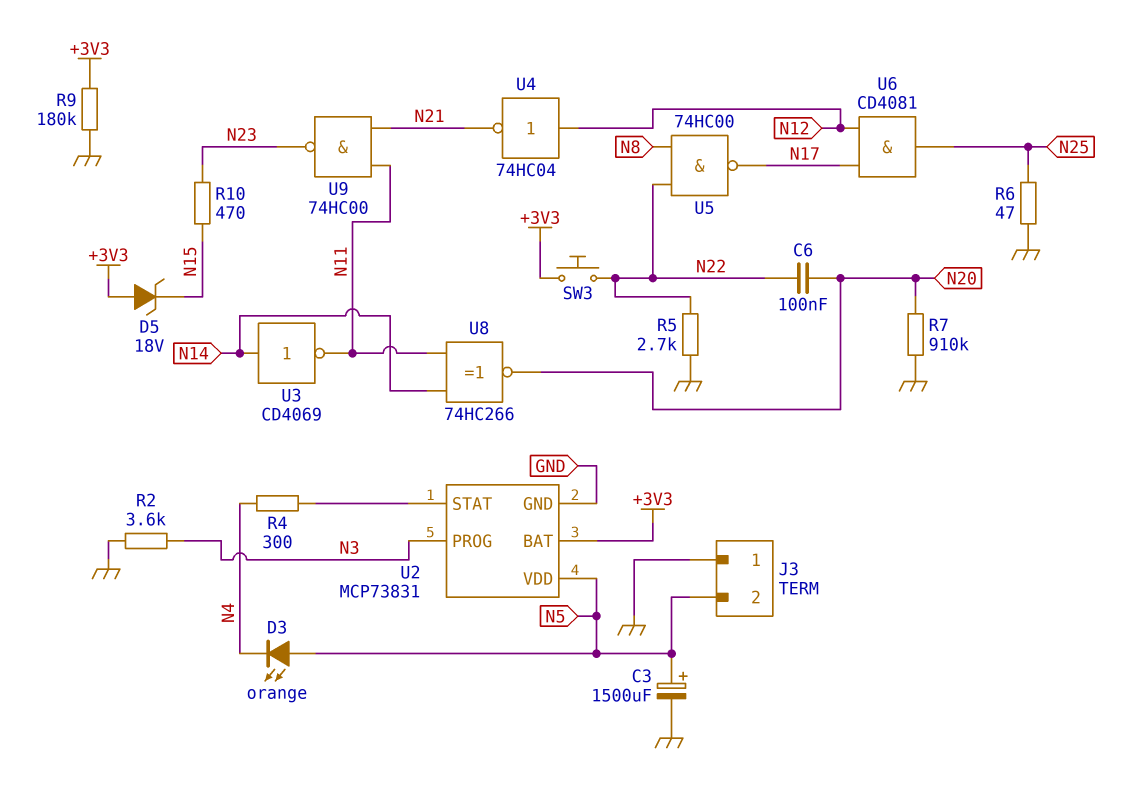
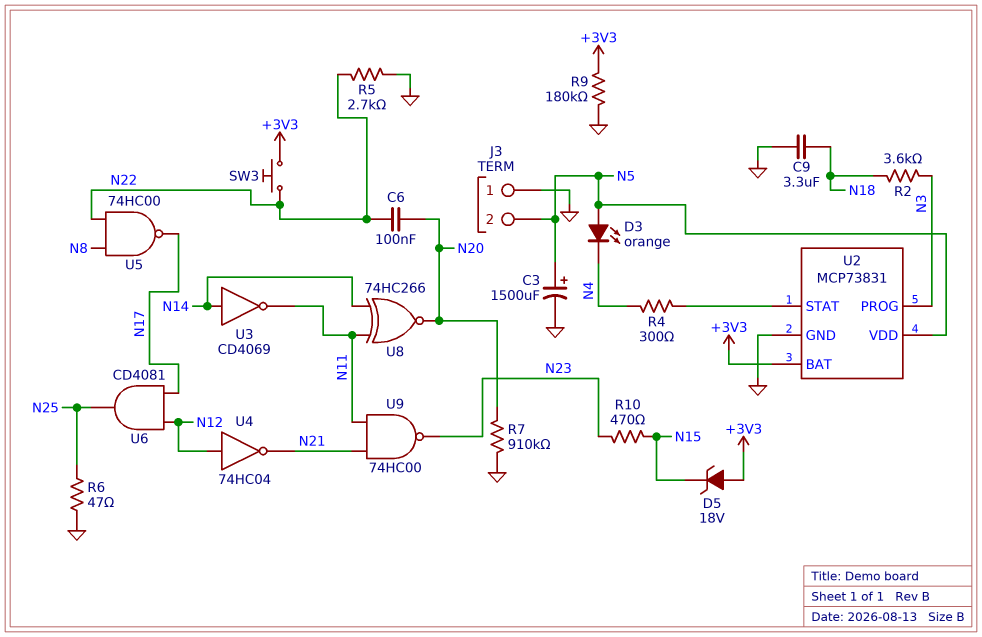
C9: none -> 3.3uF (GND, N18)
R2: 3.6k (GND, N3) -> 3.6k (N3, N18)

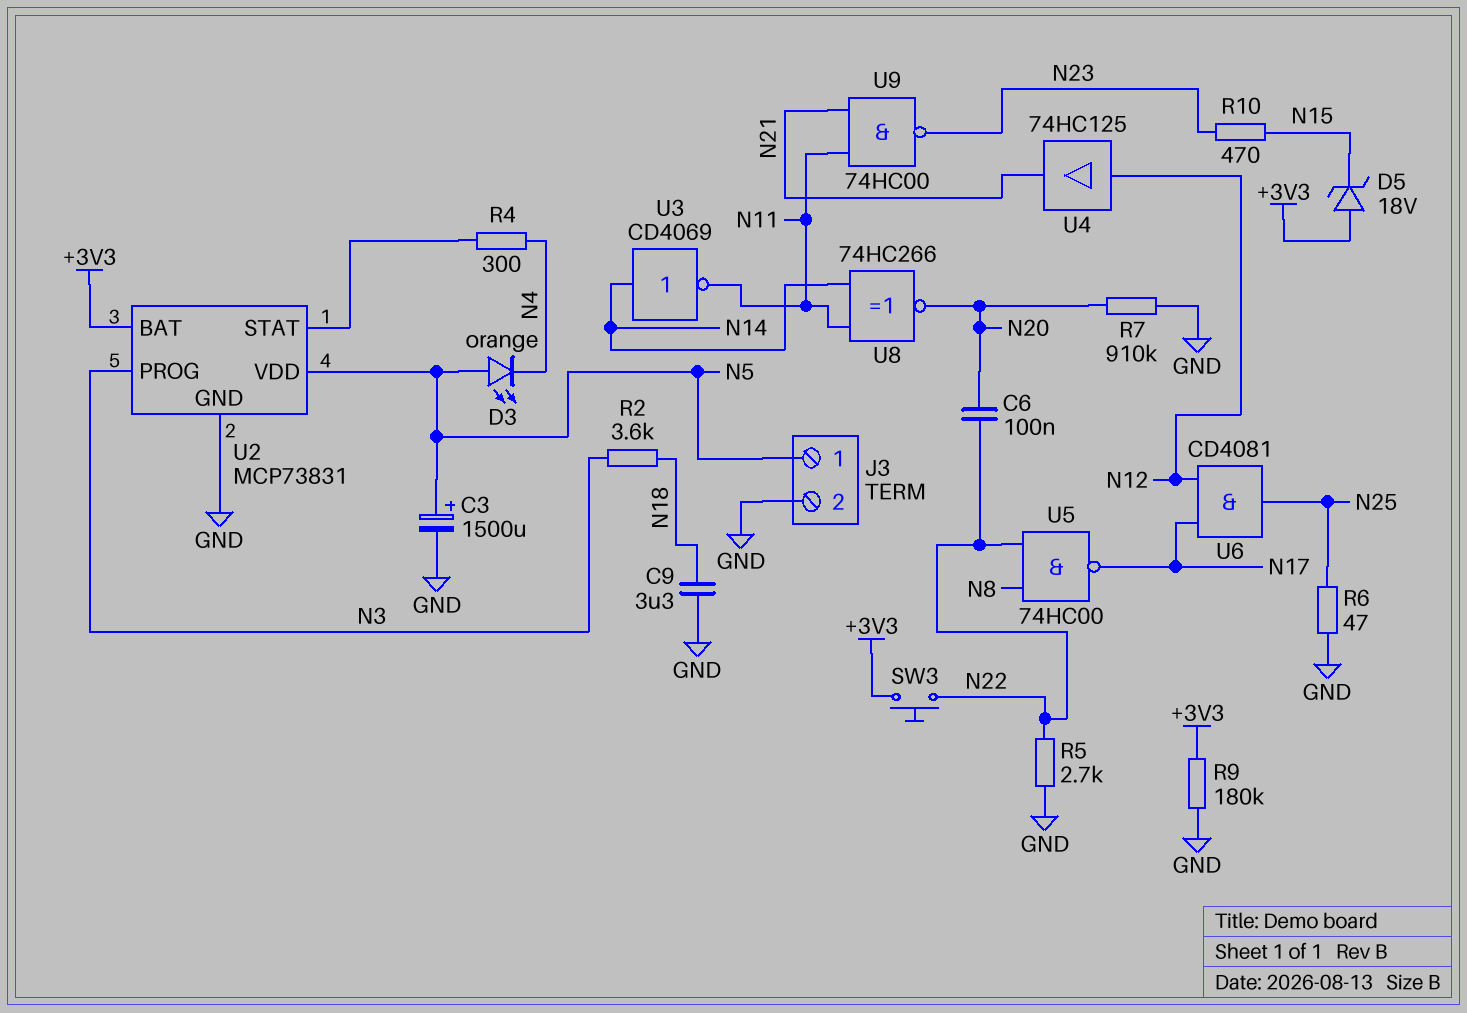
J3 pin 1: GND -> N5
J3 pin 2: N5 -> GND
U4: NOT 74HC04 (in N12, out N21) -> buffer 74HC125 (in N12, out N21)

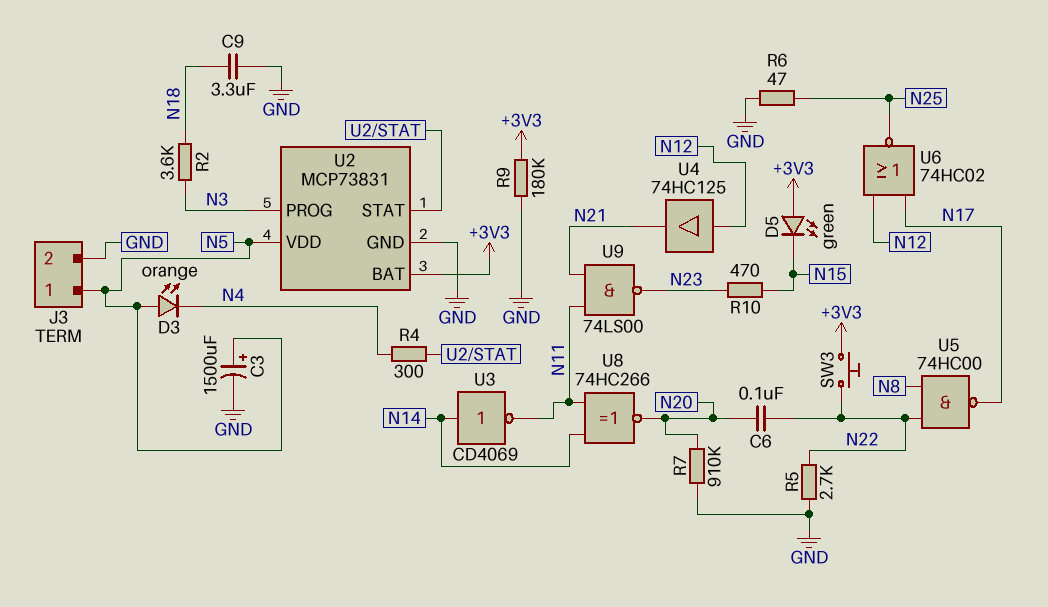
D5: zener 18V (A +3V3, K N15) -> LED green (A +3V3, K N15)
U6: AND CD4081 (in N12, in N17, out N25) -> NOR 74HC02 (in N12, in N17, out N25)
U9: NAND 74HC00 (in N11, in N21, out N23) -> NAND 74LS00 (in N11, in N21, out N23)

